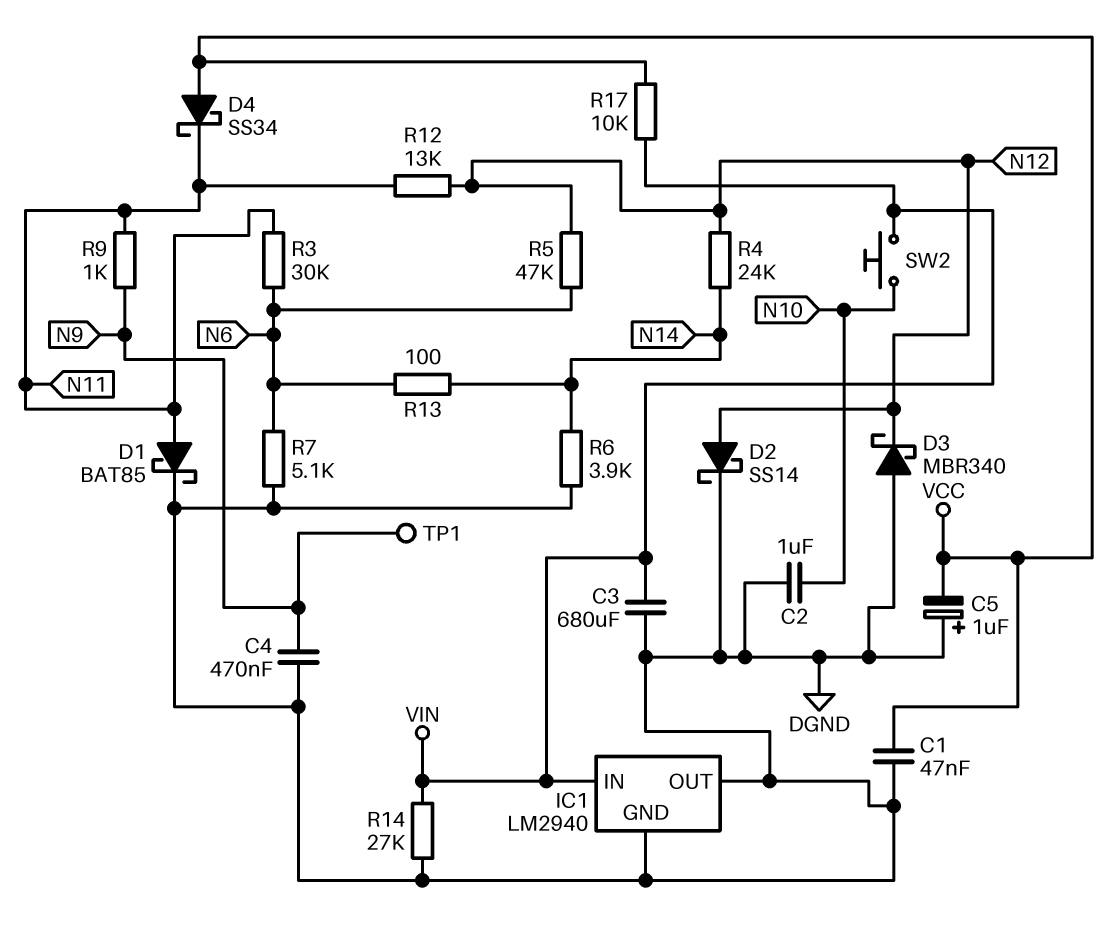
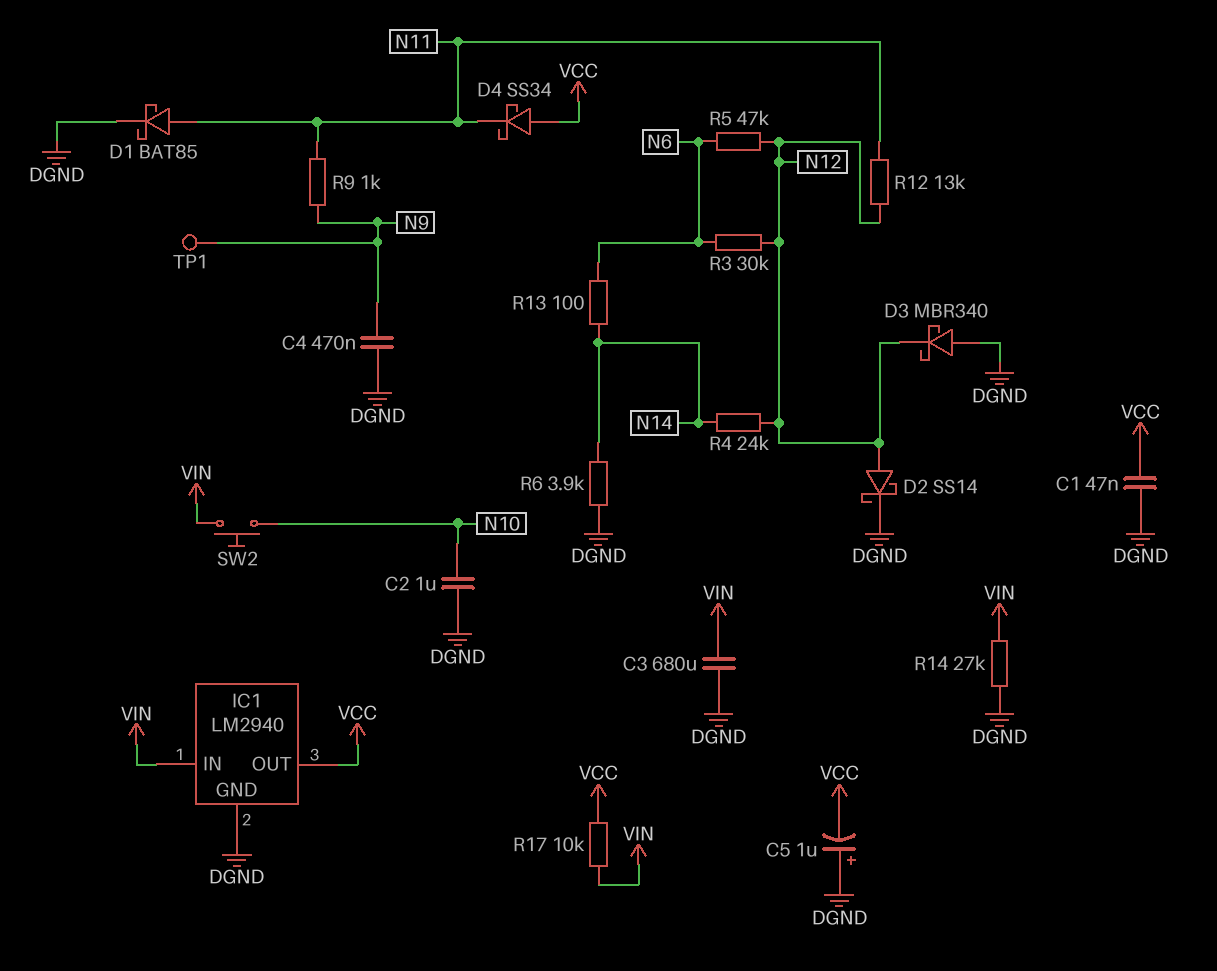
IC1 pin OUT: DGND -> VCC
R3: 30k (N6, N11) -> 30k (N6, N12)
R7: 5.1k (DGND, N6) -> none

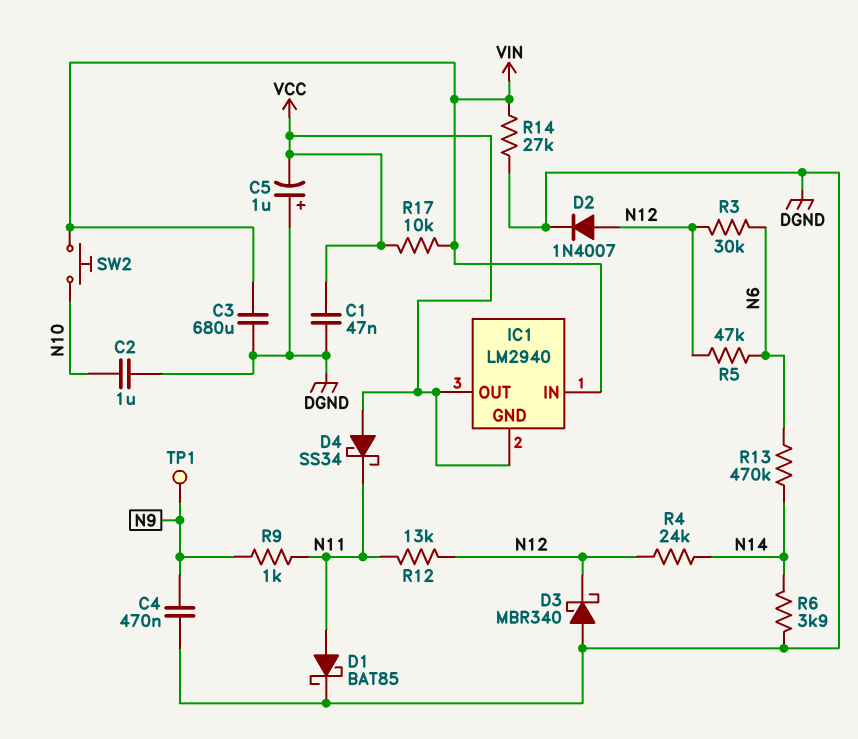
D2: schottky SS14 (A N12, K DGND) -> diode 1N4007 (A N12, K DGND)
IC1 pin GND: DGND -> VCC
R13: 100 (N6, N14) -> 470k (N6, N14)

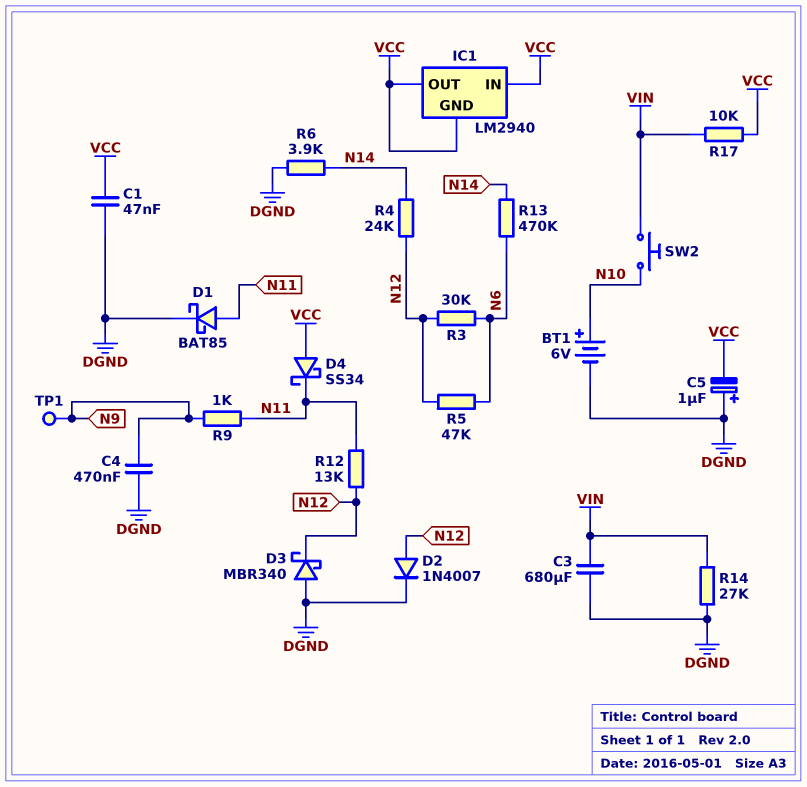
BT1: none -> 6V (plus N10, minus DGND)
C2: 1uF (DGND, N10) -> none
IC1 pin IN: VIN -> VCC

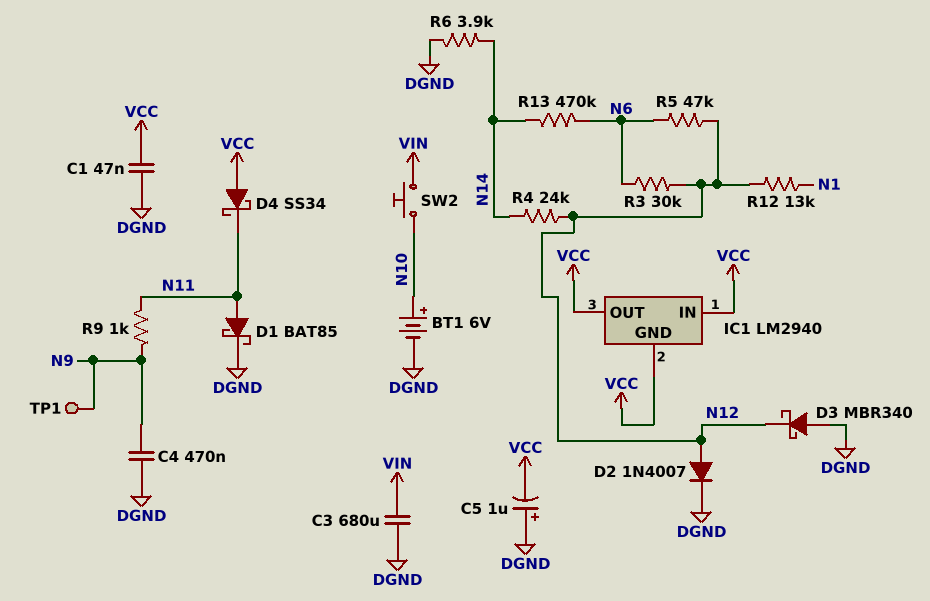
R12: 13k (N11, N12) -> 13k (N1, N12)
R14: 27k (DGND, VIN) -> none
R17: 10k (VCC, VIN) -> none

